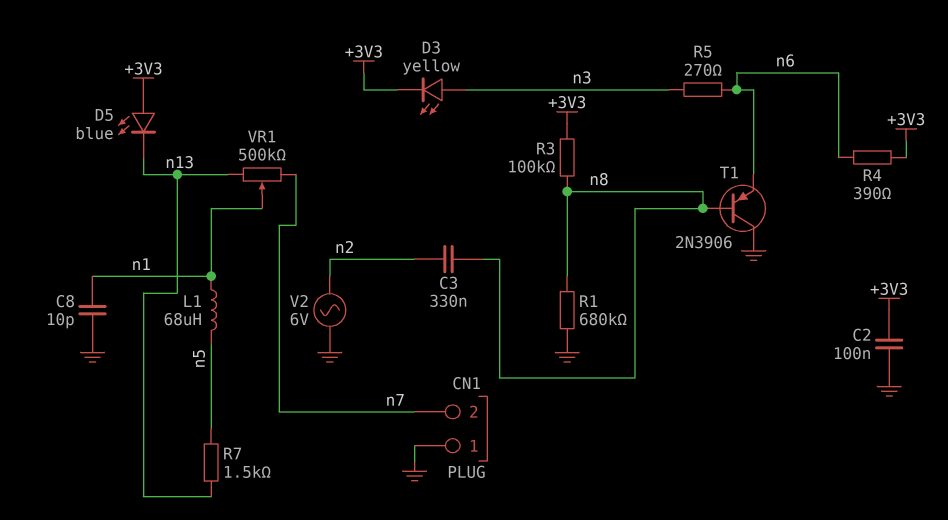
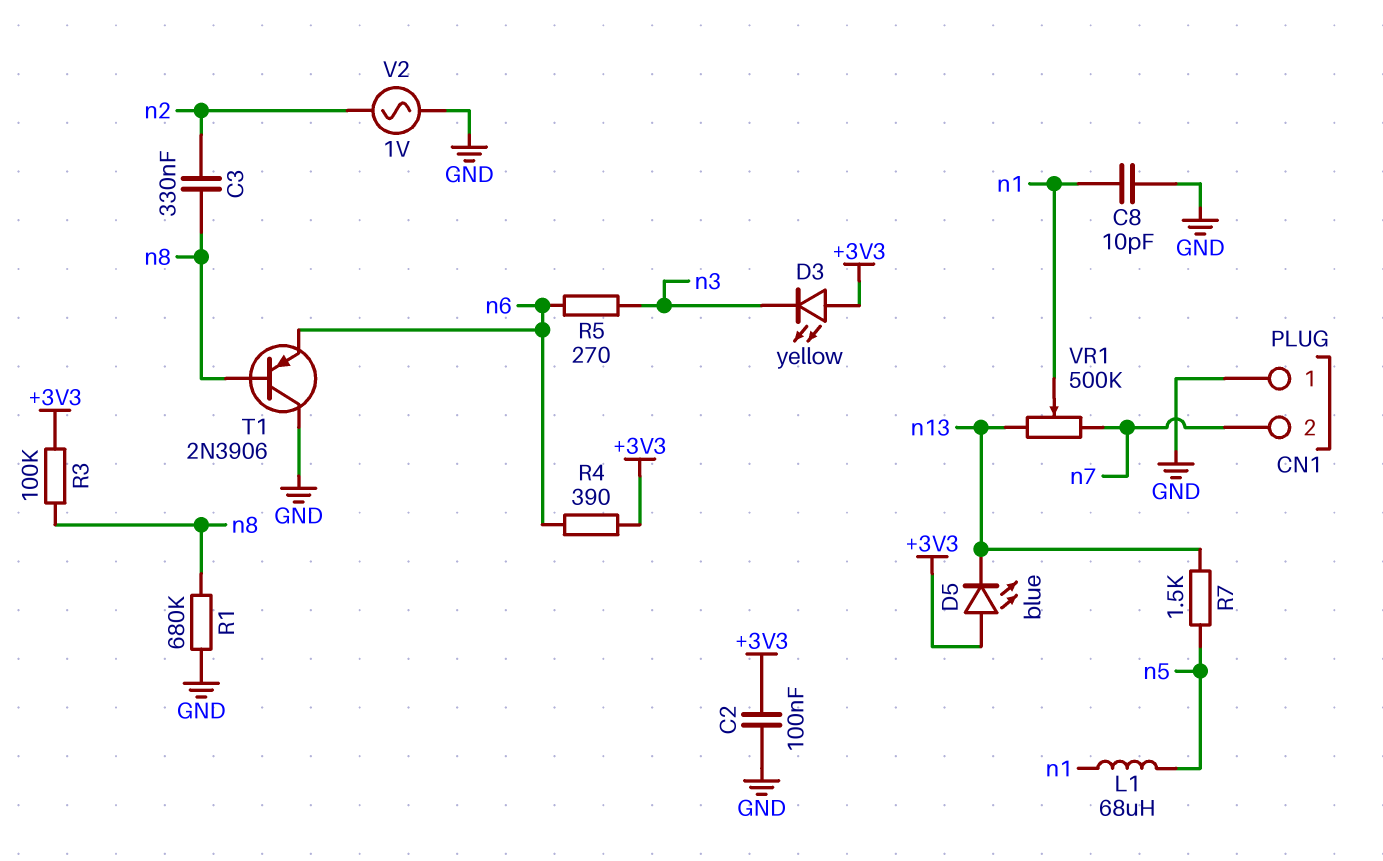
D3: LED yellow (A n3, K +3V3) -> LED yellow (A +3V3, K n3)
V2: AC 6V (GND, n2) -> AC 1V (GND, n2)

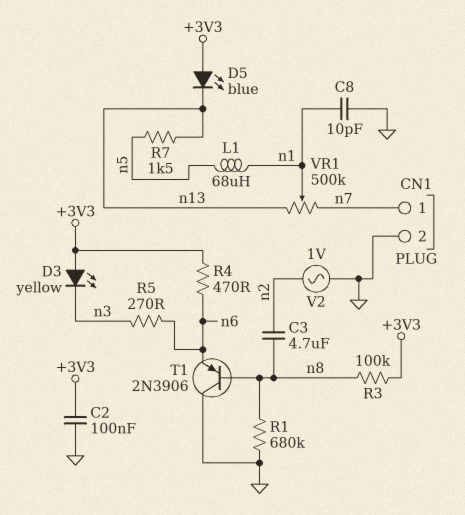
C3: 330nF (n2, n8) -> 4.7uF (n2, n8)
CN1 pin 1: GND -> n7
CN1 pin 2: n7 -> GND
R4: 390 (+3V3, n6) -> 470 (+3V3, n6)

